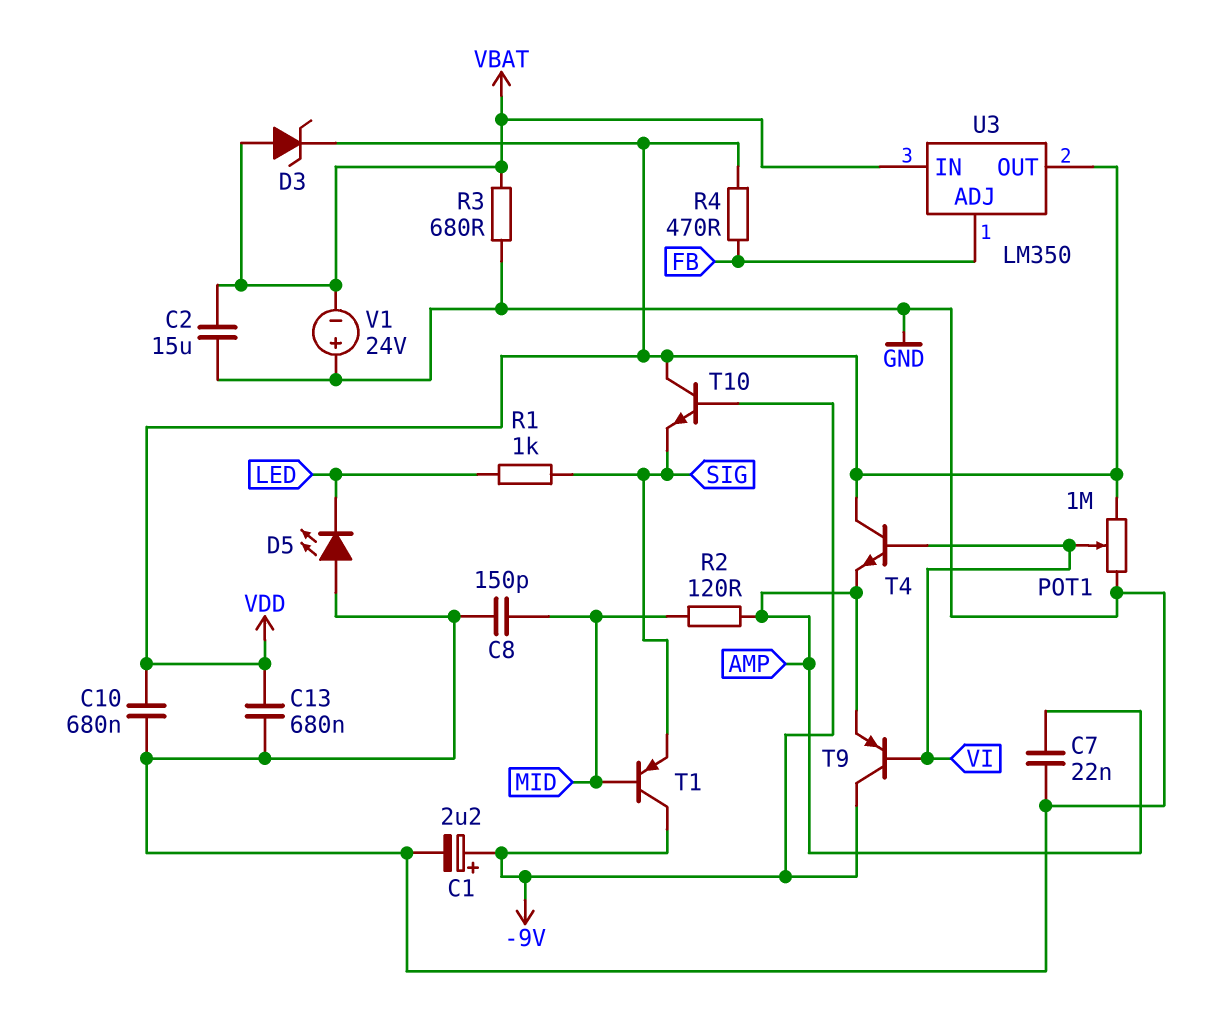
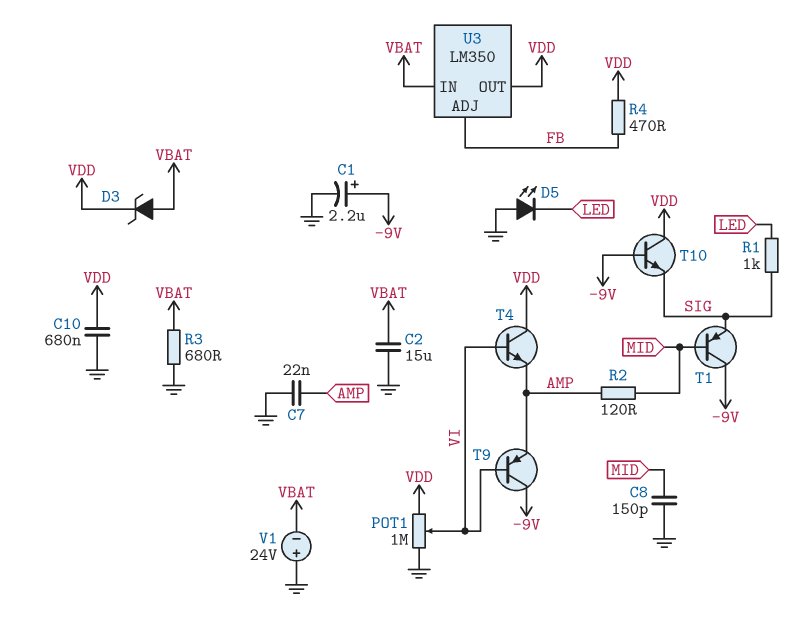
C13: 680nF (GND, VDD) -> none

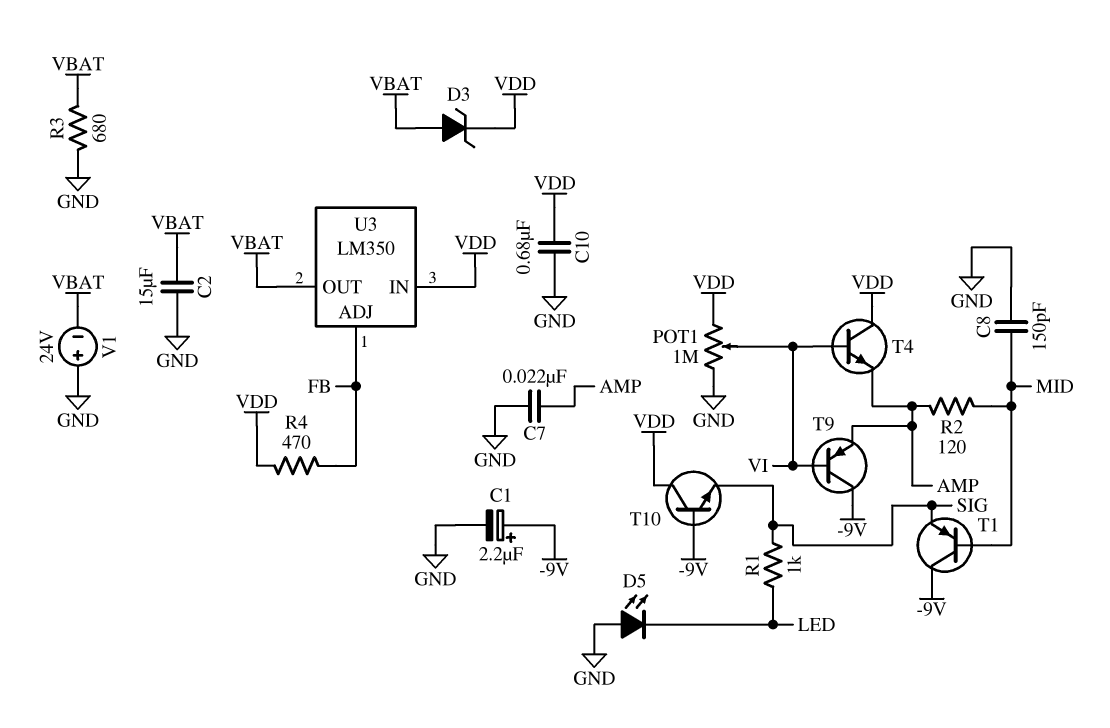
U3 pin IN: VBAT -> VDD
U3 pin OUT: VDD -> VBAT

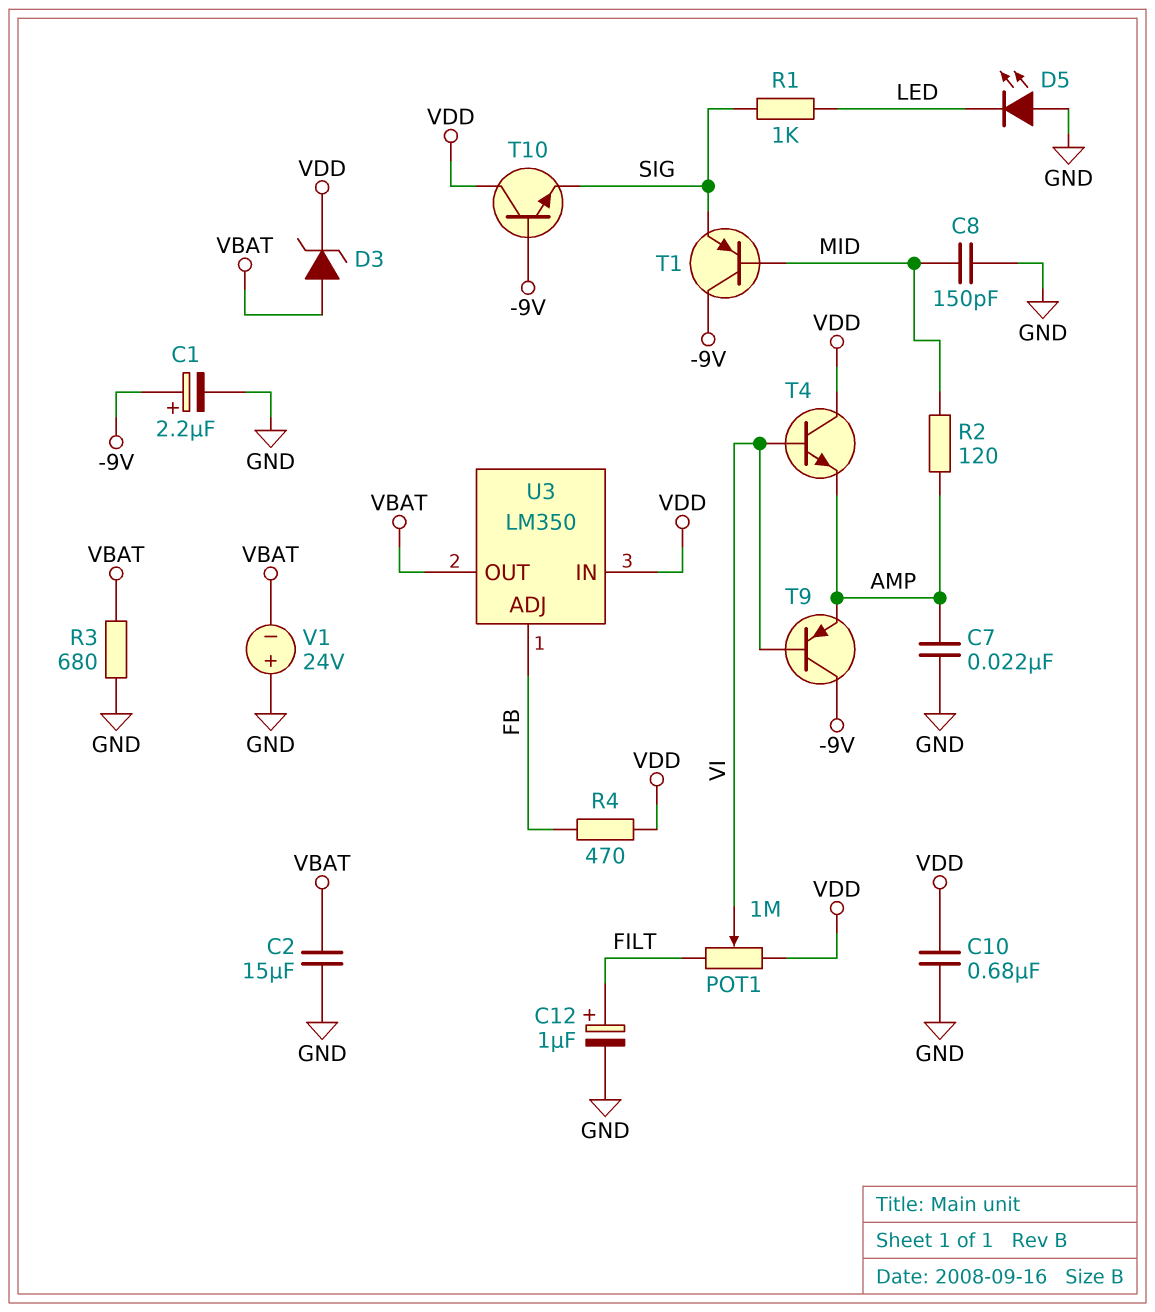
C12: none -> 1uF (plus FILT, minus GND)
POT1: 1M (GND, VDD, wiper VI) -> 1M (FILT, VDD, wiper VI)

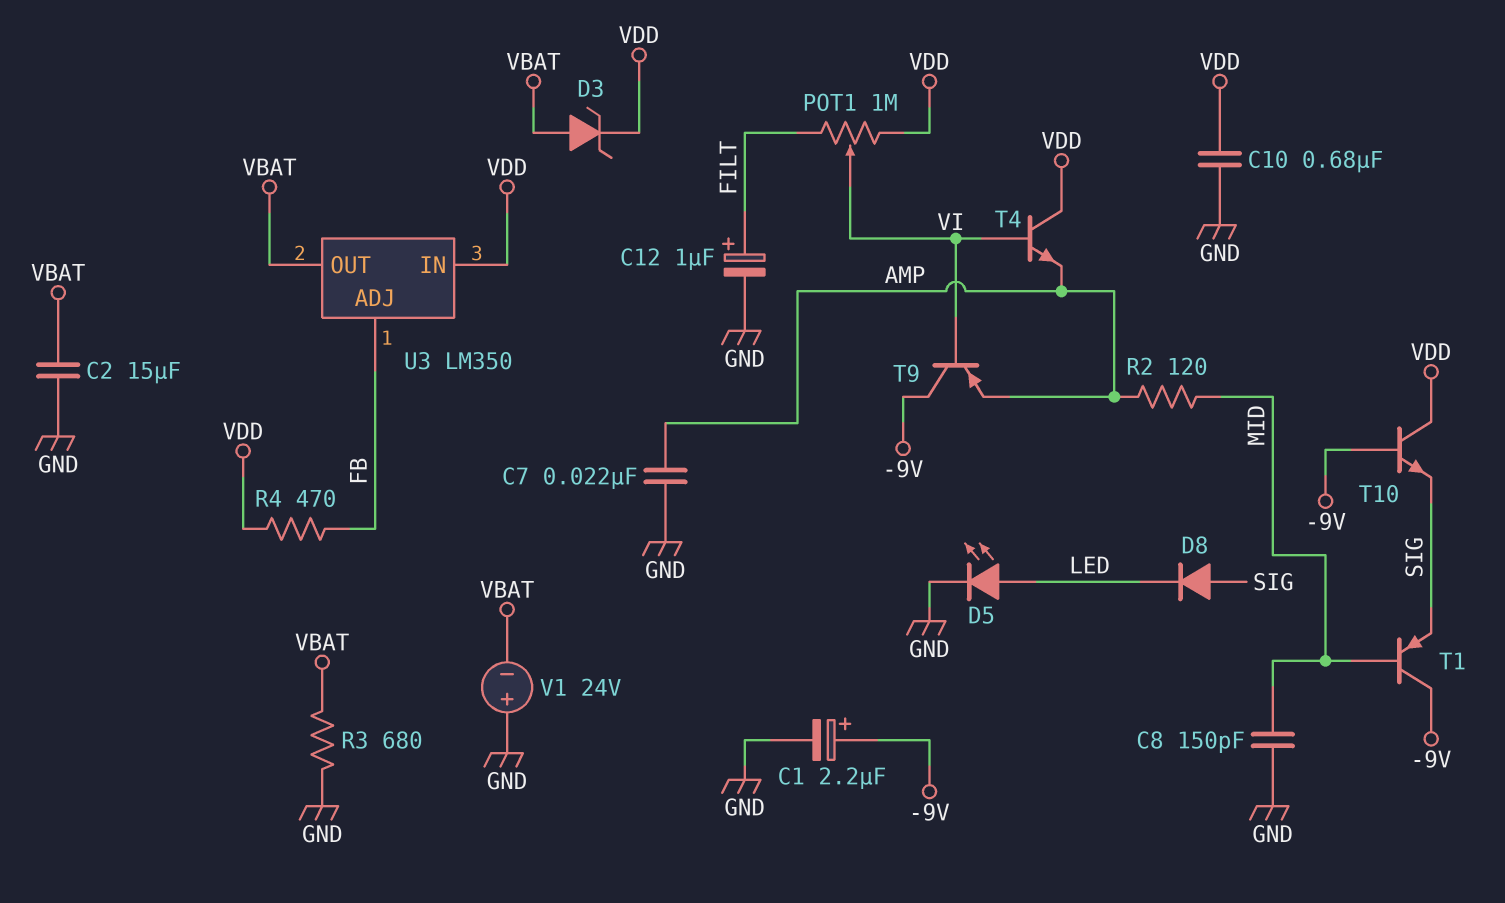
D5: LED (A GND, K LED) -> LED (A LED, K GND)
D8: none -> diode (A SIG, K LED)
R1: 1k (LED, SIG) -> none

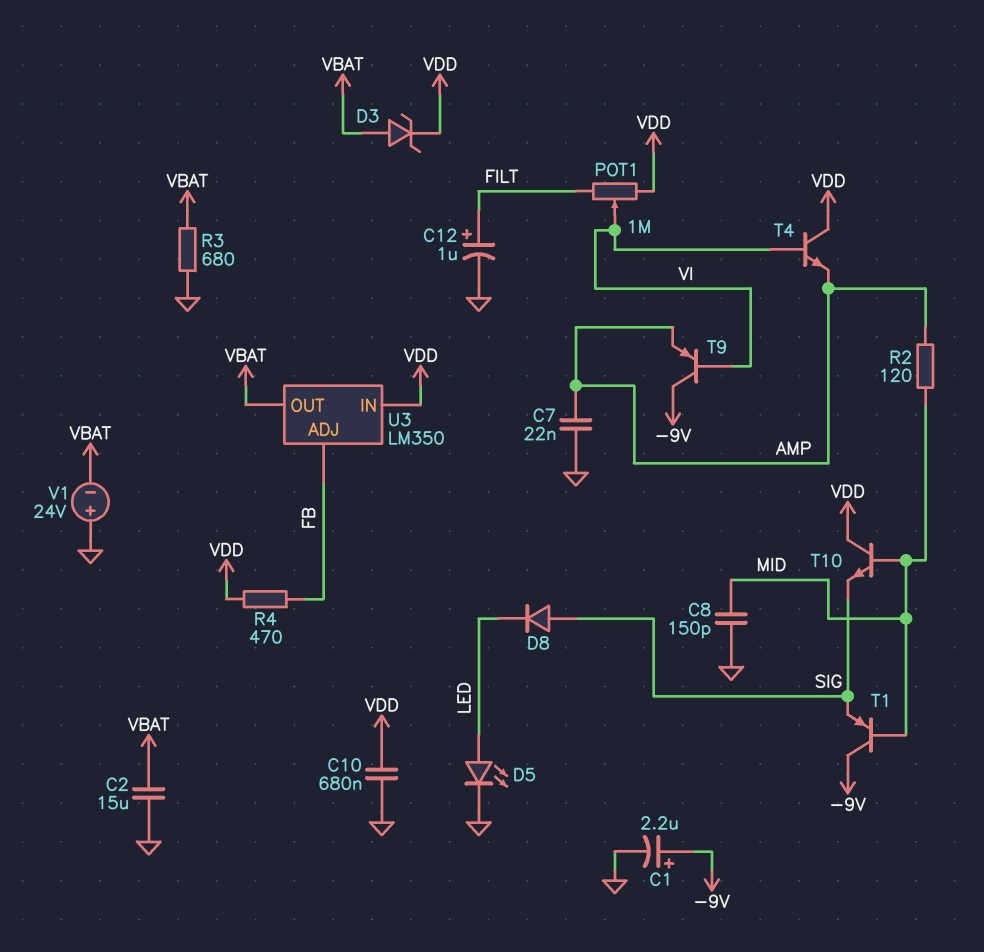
T10: NPN (B -9V, C VDD, E SIG) -> NPN (B MID, C VDD, E SIG)

